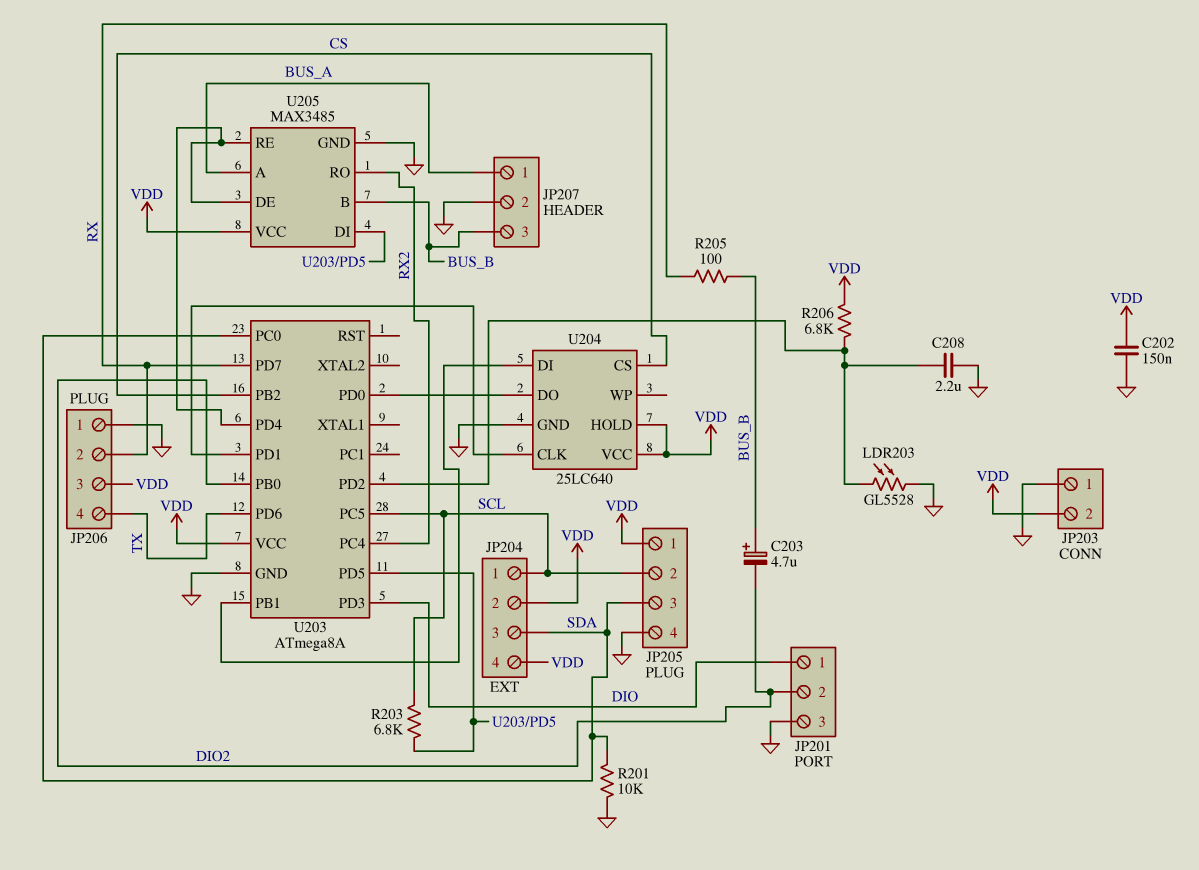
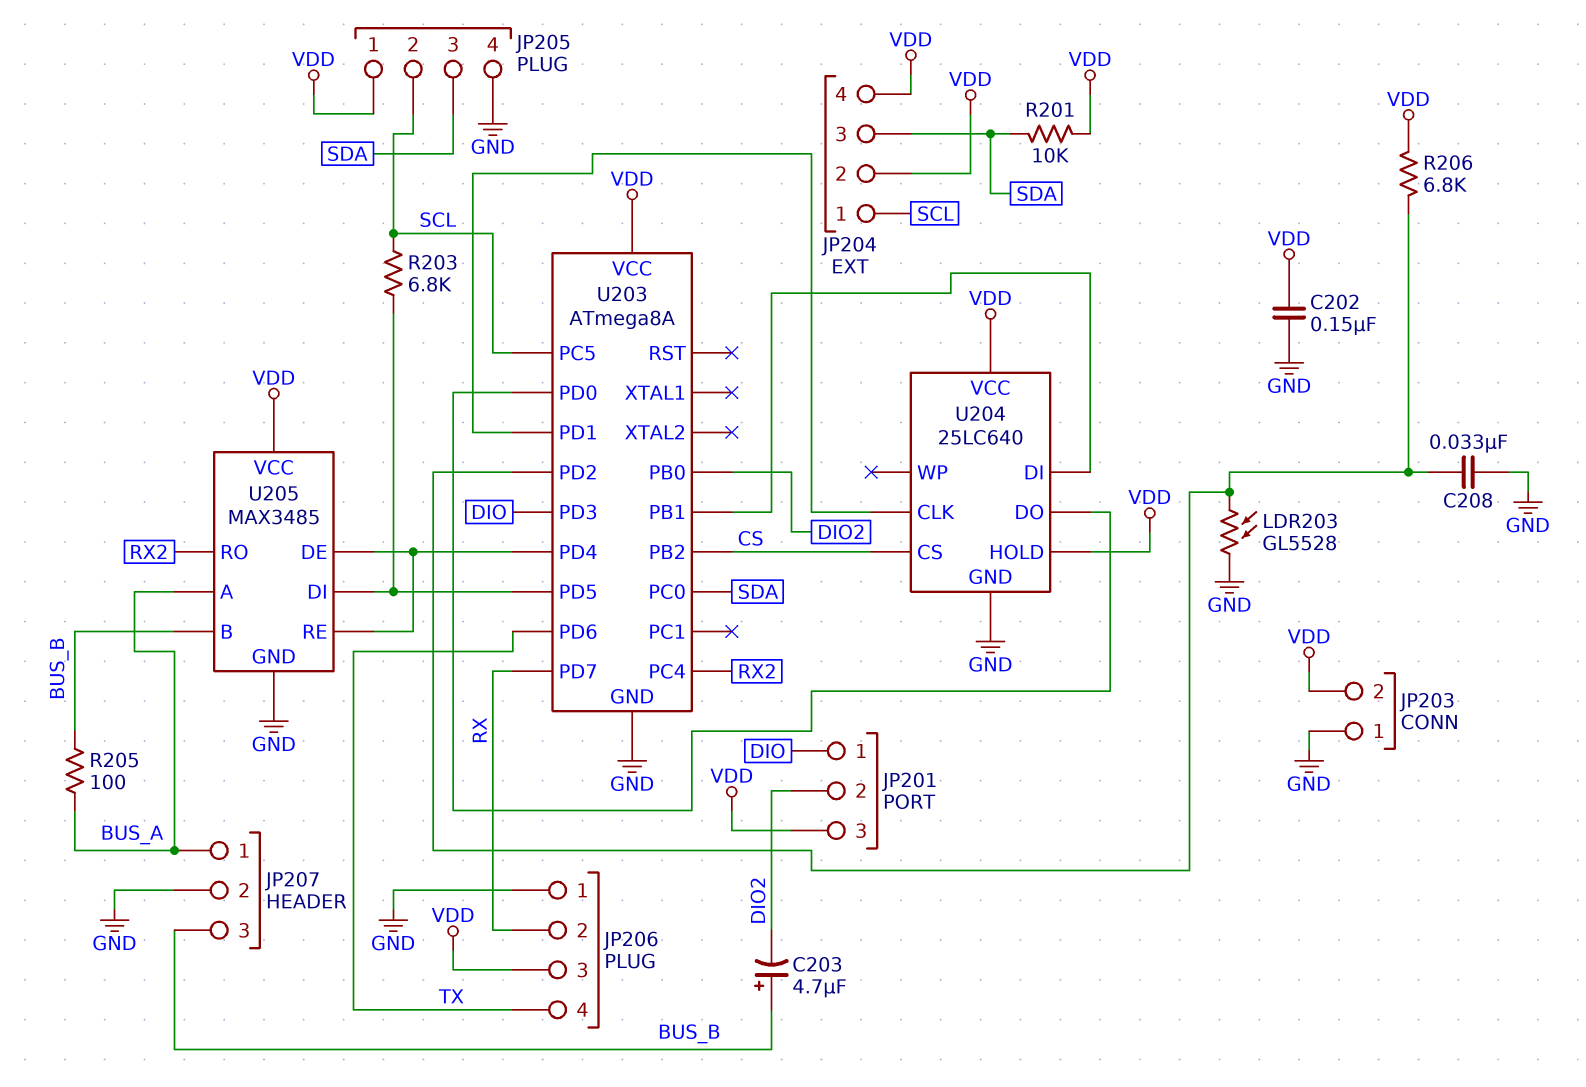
C208: 2.2uF (GND, U203/PD2) -> 33nF (GND, U203/PD2)
JP201 pin 3: GND -> VDD
R201: 10k (GND, SDA) -> 10k (SDA, VDD)
R205: 100 (BUS_B, RX) -> 100 (BUS_A, BUS_B)

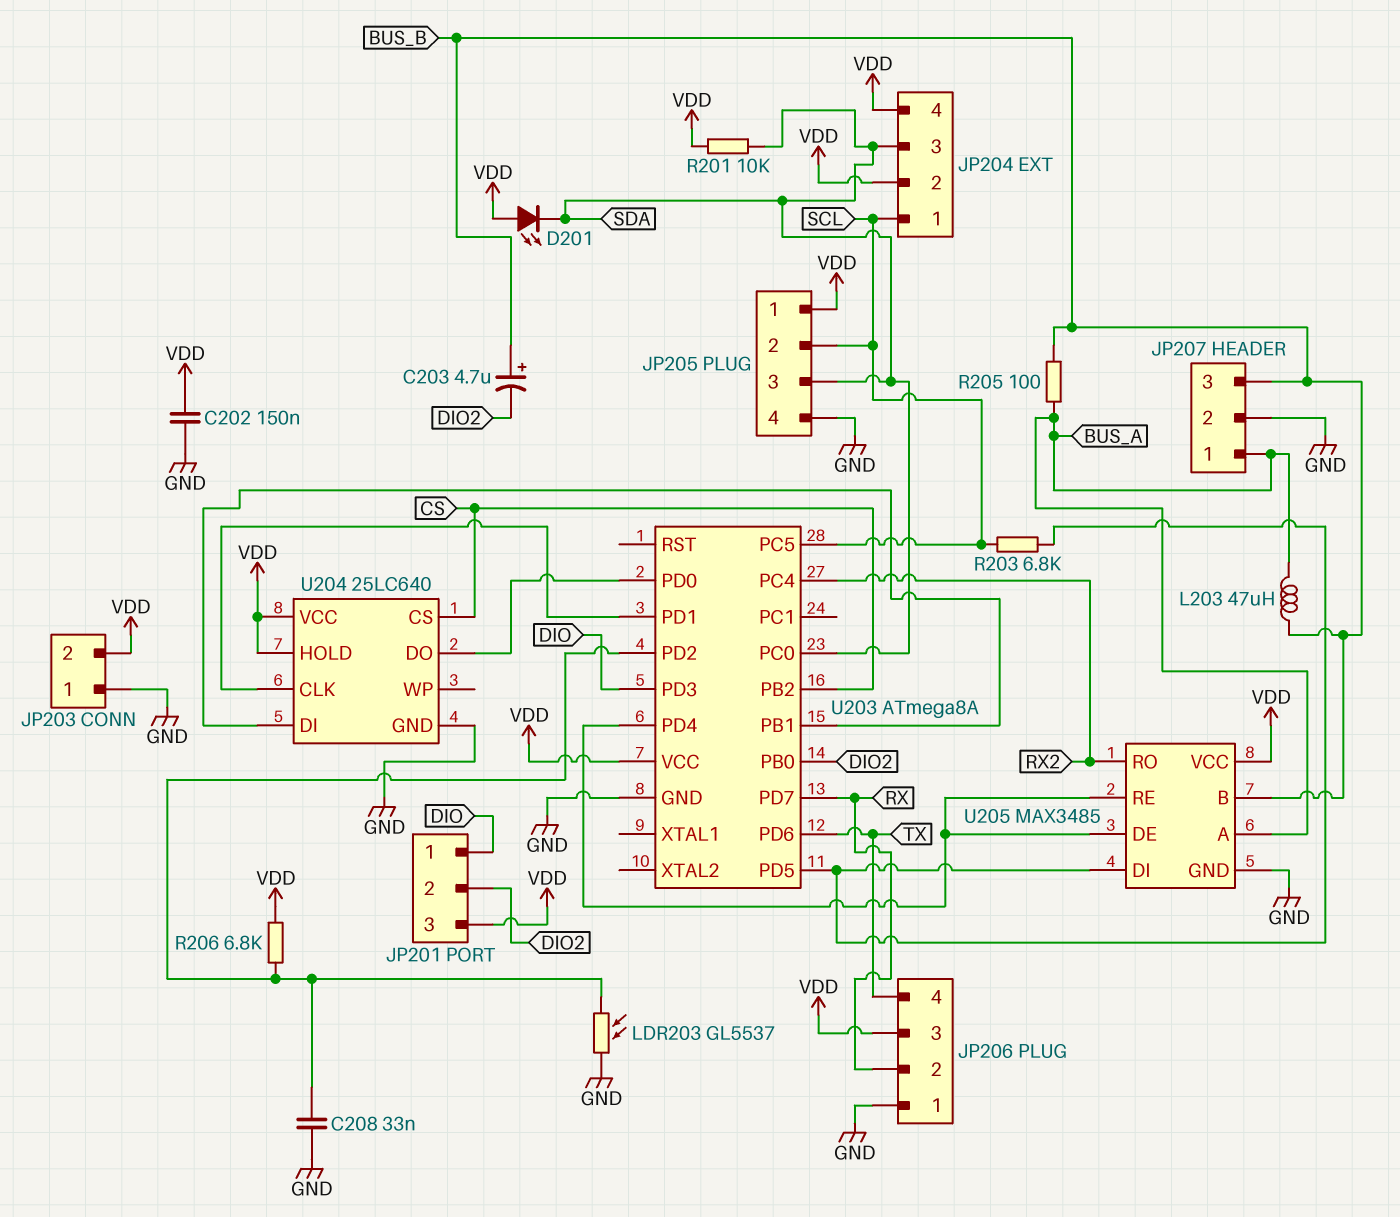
D201: none -> LED (A VDD, K SDA)
L203: none -> 47uH (BUS_A, BUS_B)
LDR203: GL5528 (GND, U203/PD2) -> GL5537 (GND, U203/PD2)

